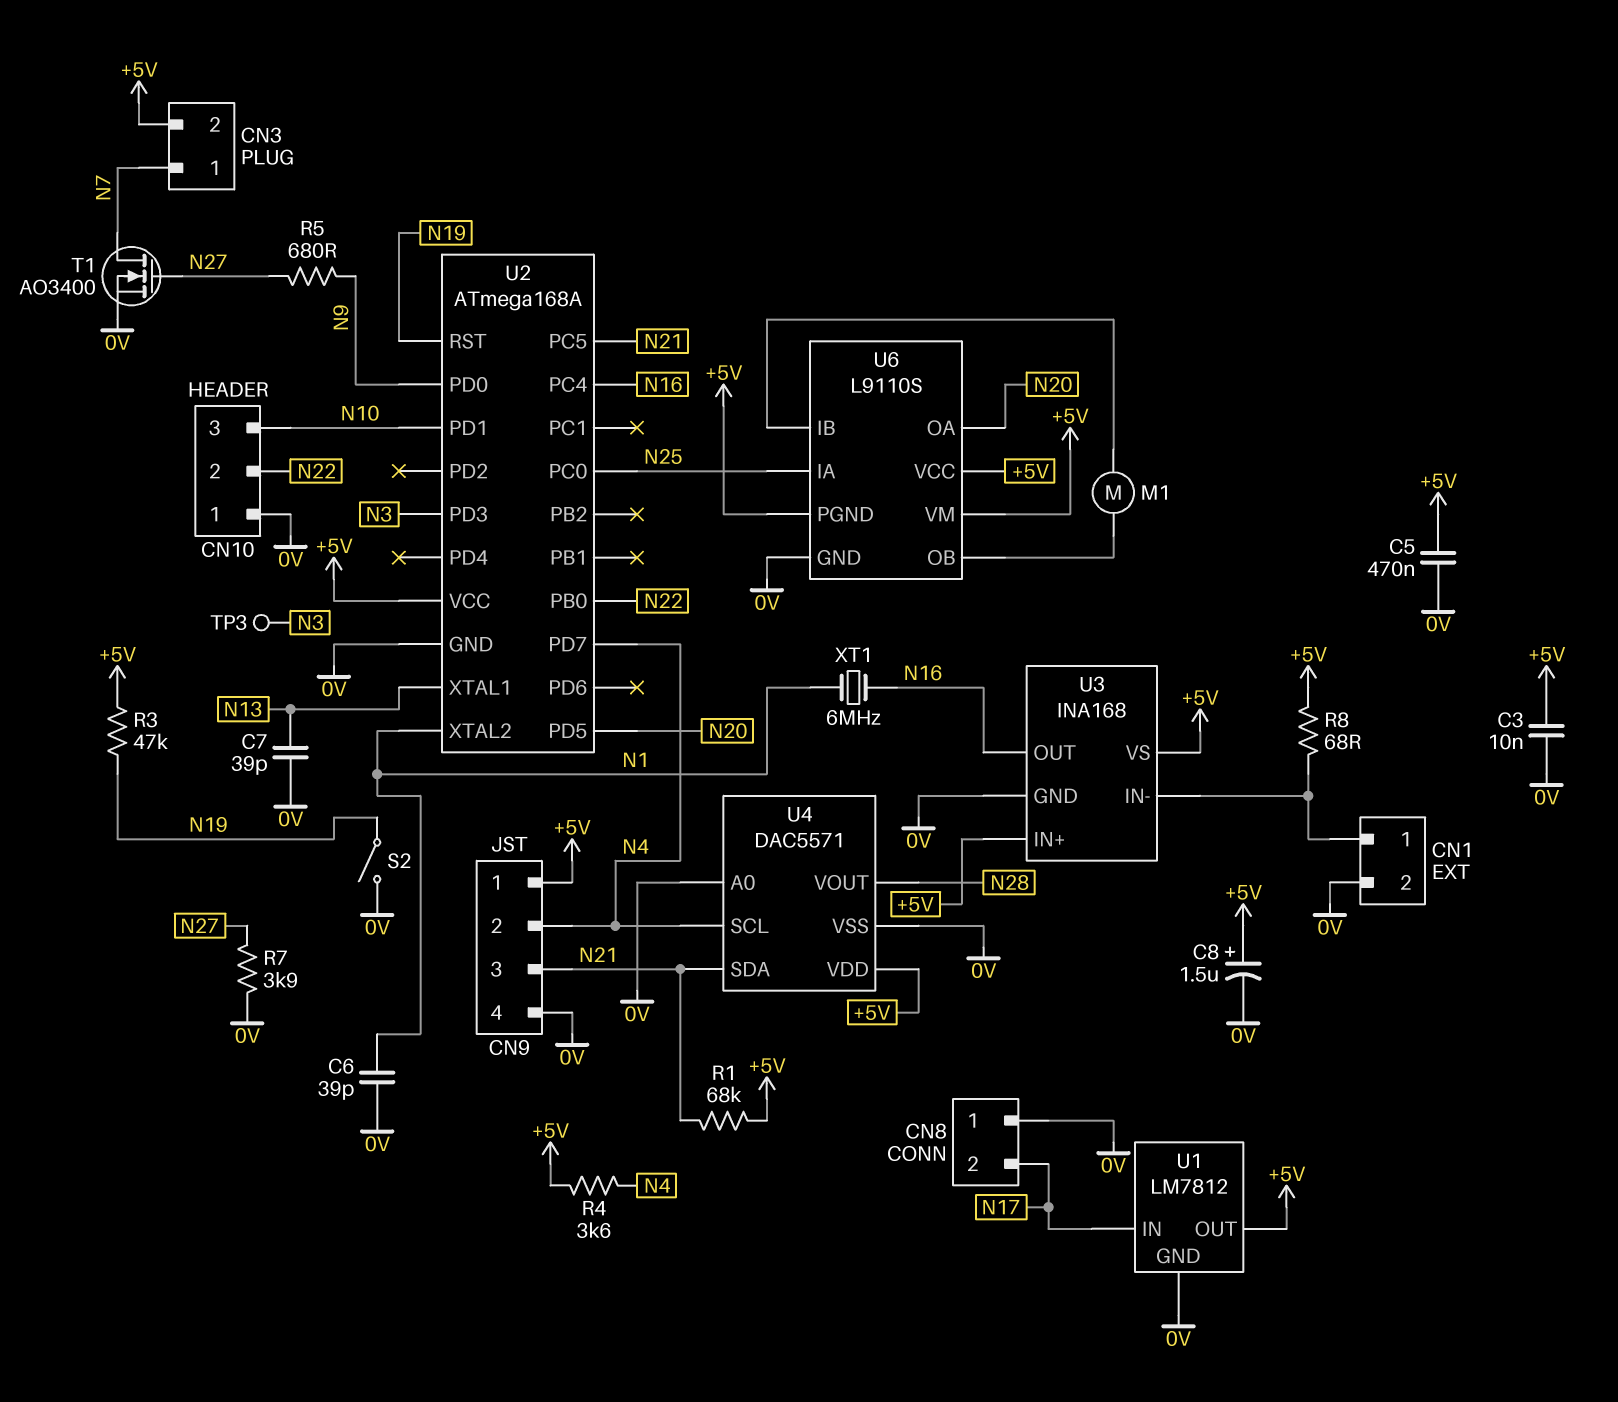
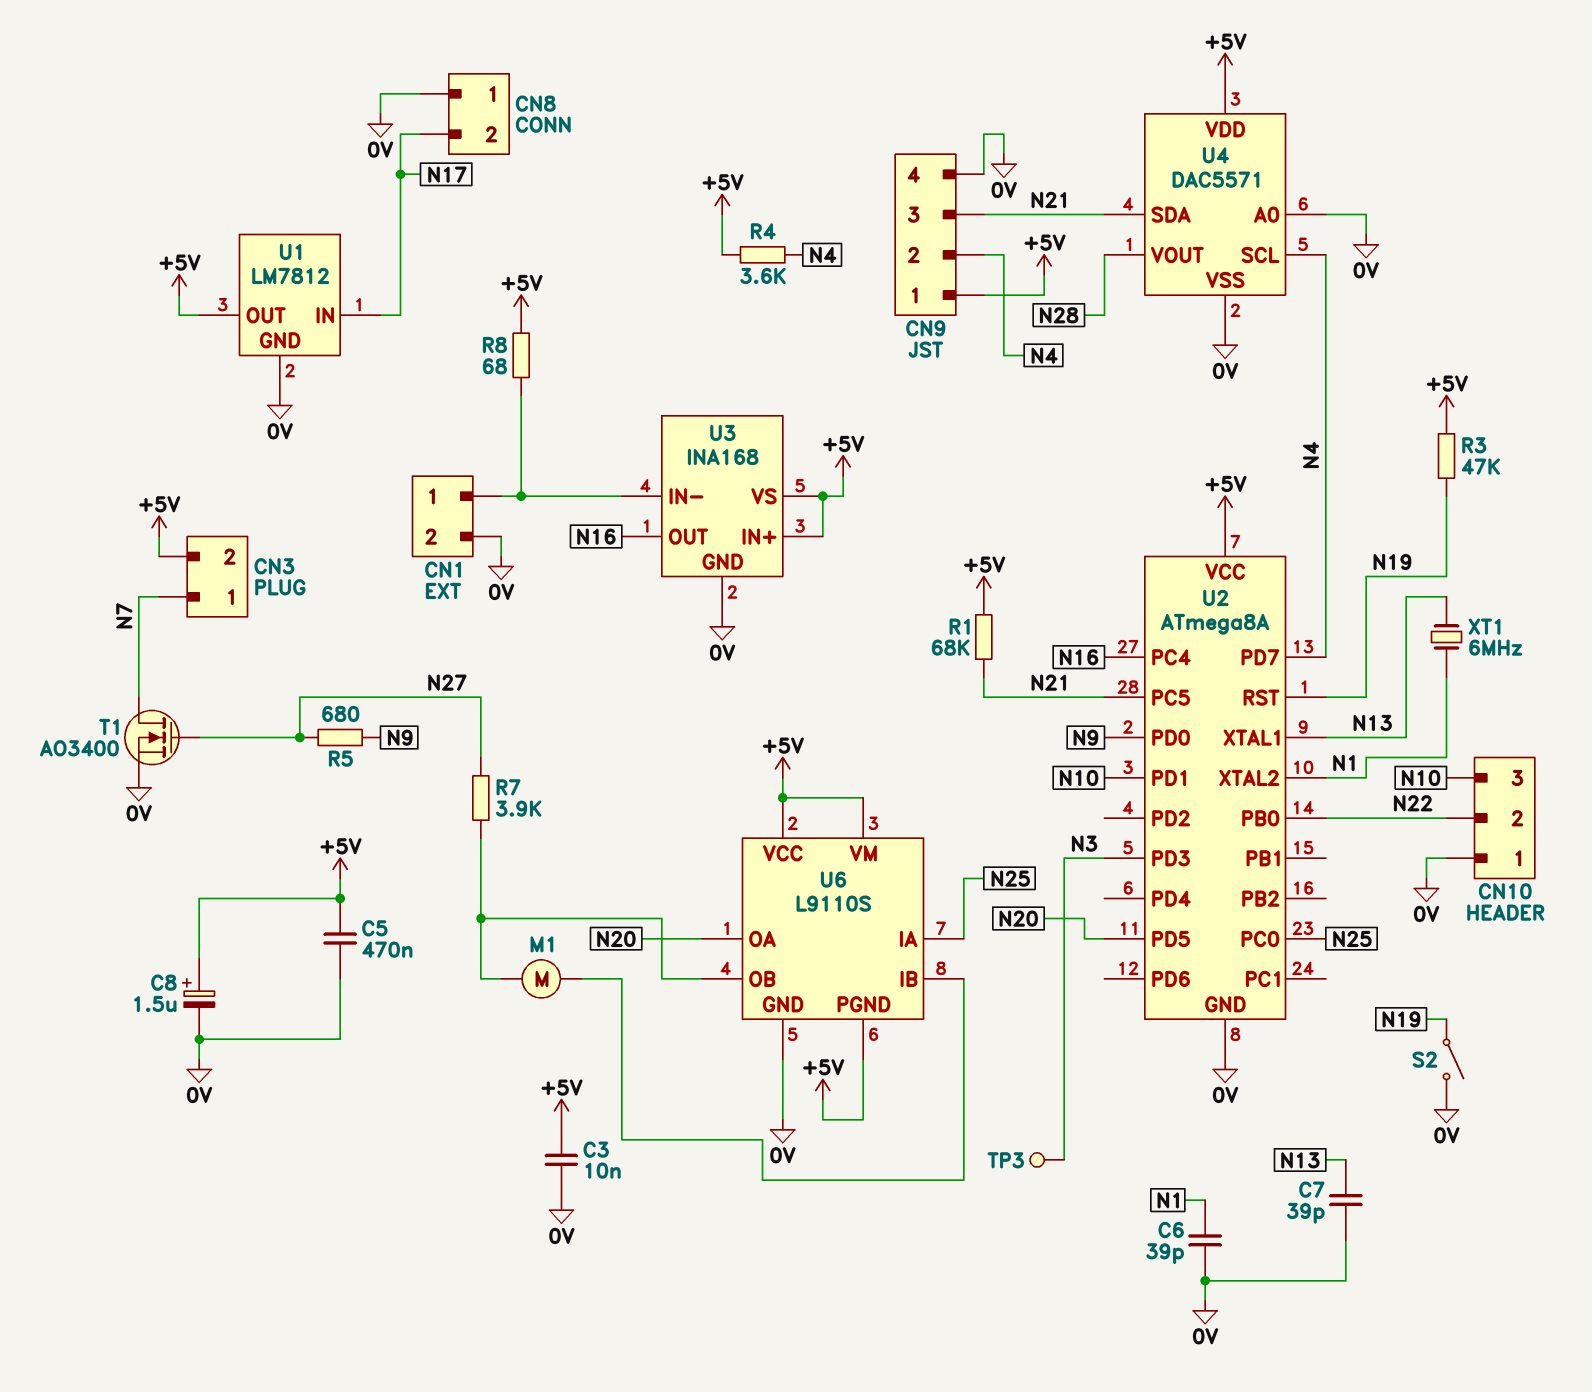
R7: 3.9k (0V, N27) -> 3.9k (N27, U6/OB)
U2: ATmega168A -> ATmega8A
XT1: 6MHz (N1, N16) -> 6MHz (N1, N13)

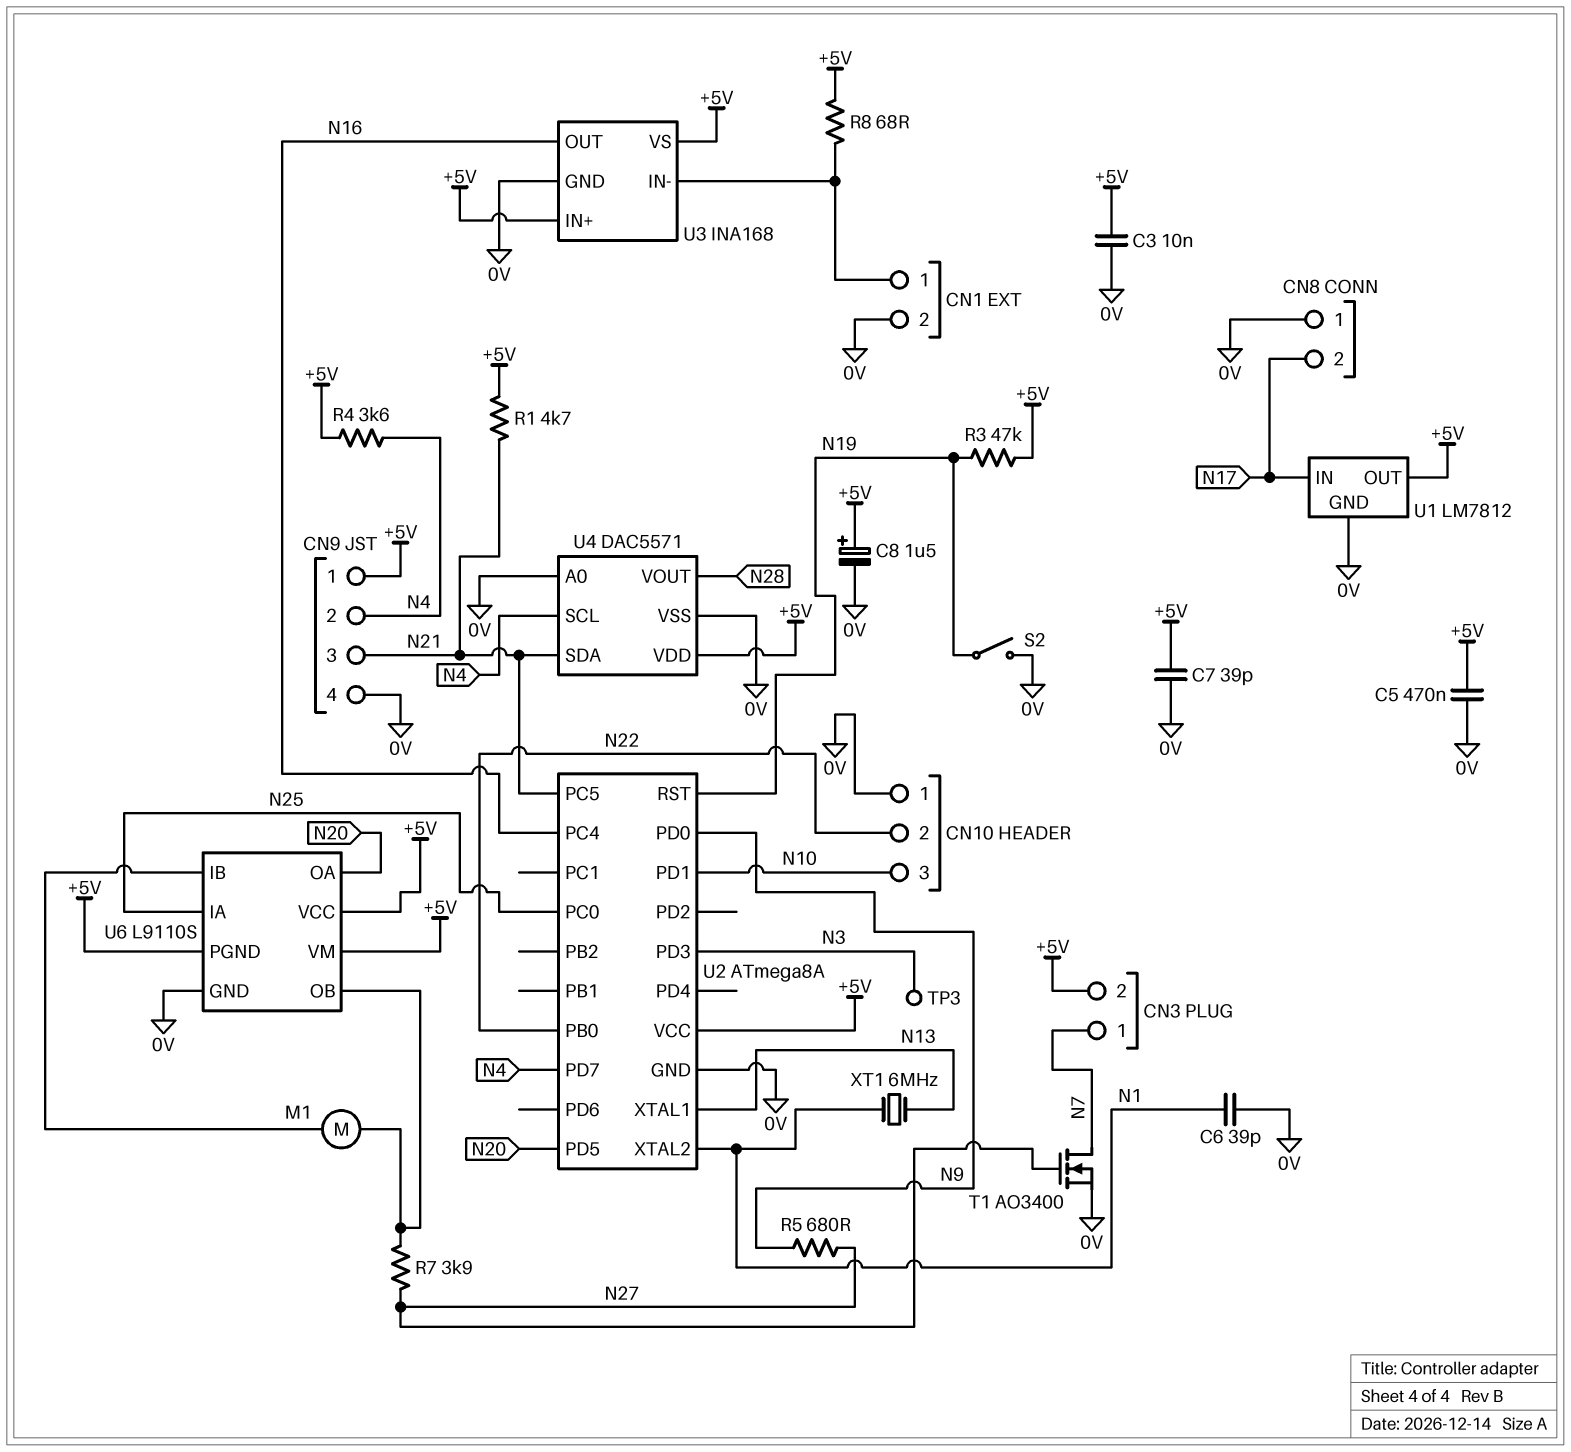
C7: 39pF (0V, N13) -> 39pF (+5V, 0V)
R1: 68k (+5V, N21) -> 4.7k (+5V, N21)

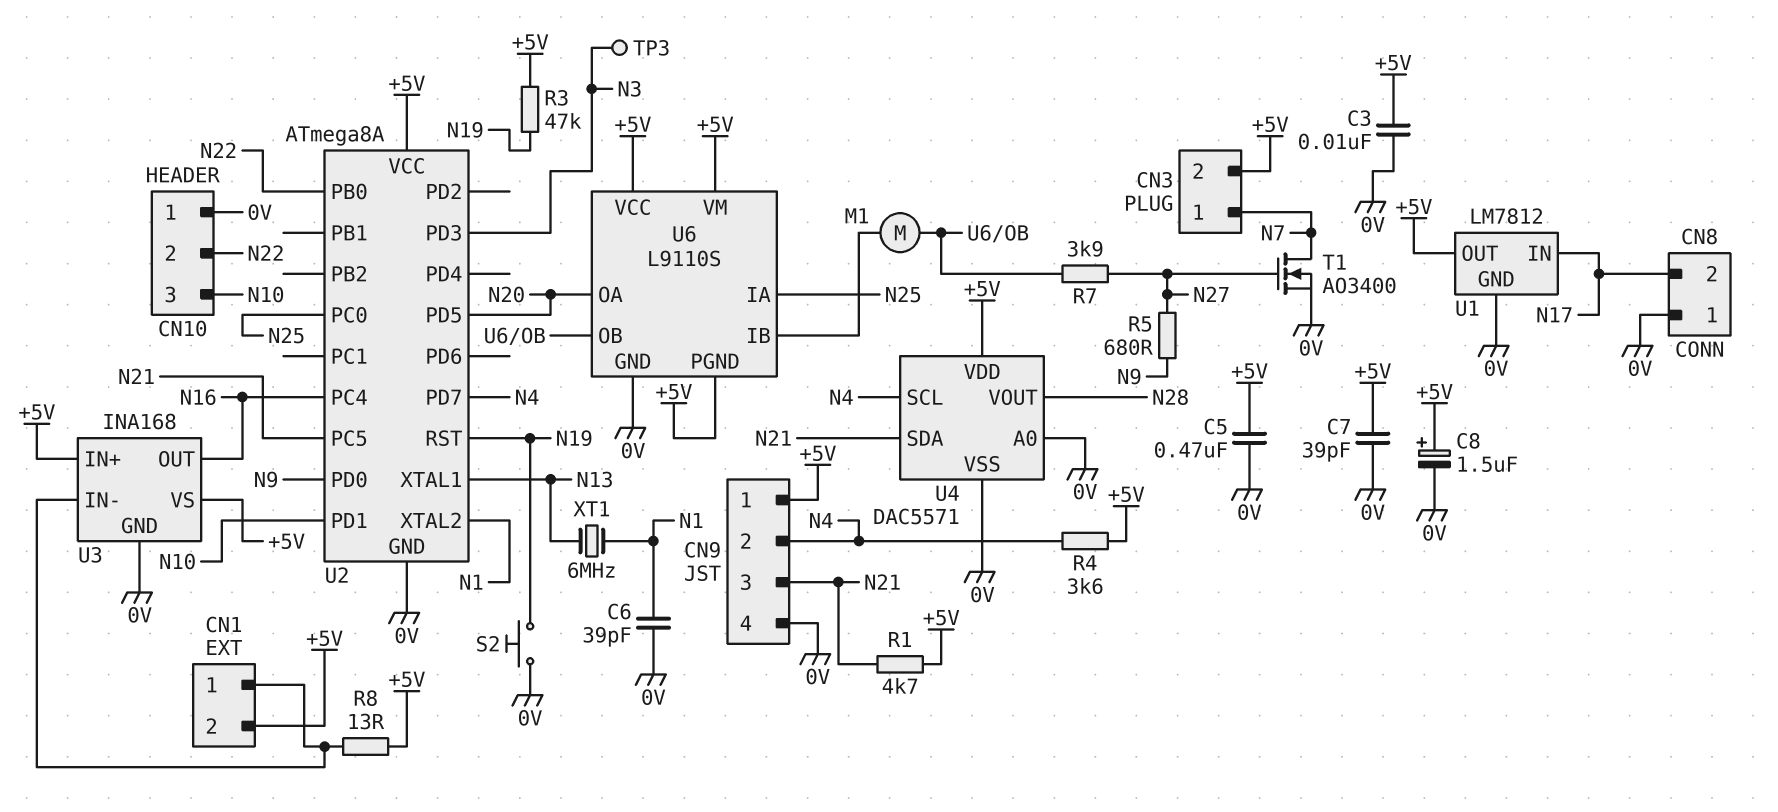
CN1 pin 2: 0V -> +5V
R8: 68 (+5V, CN1/1) -> 13 (+5V, CN1/1)
S2: switch (0V, N19) -> button (0V, N19)

